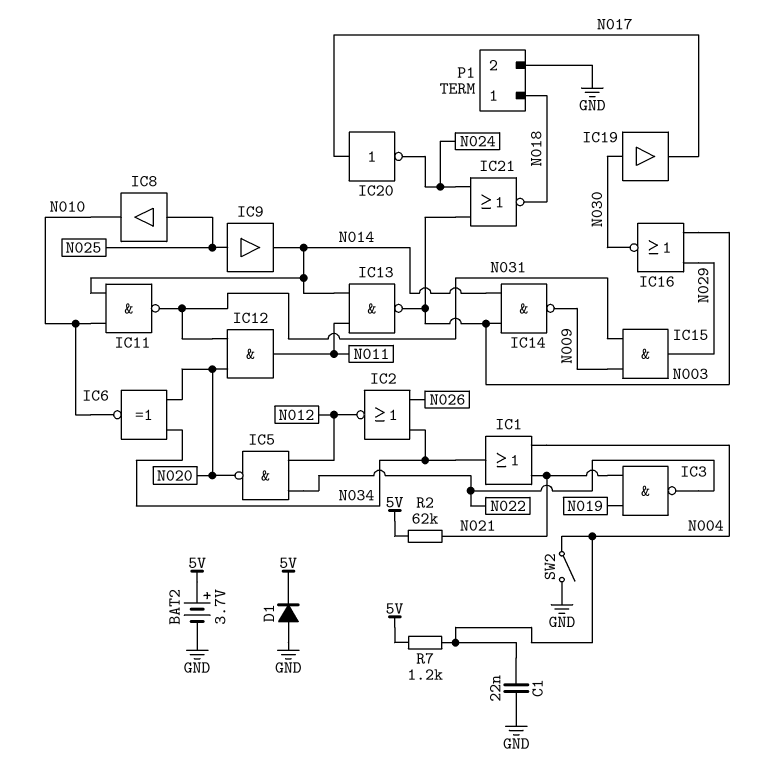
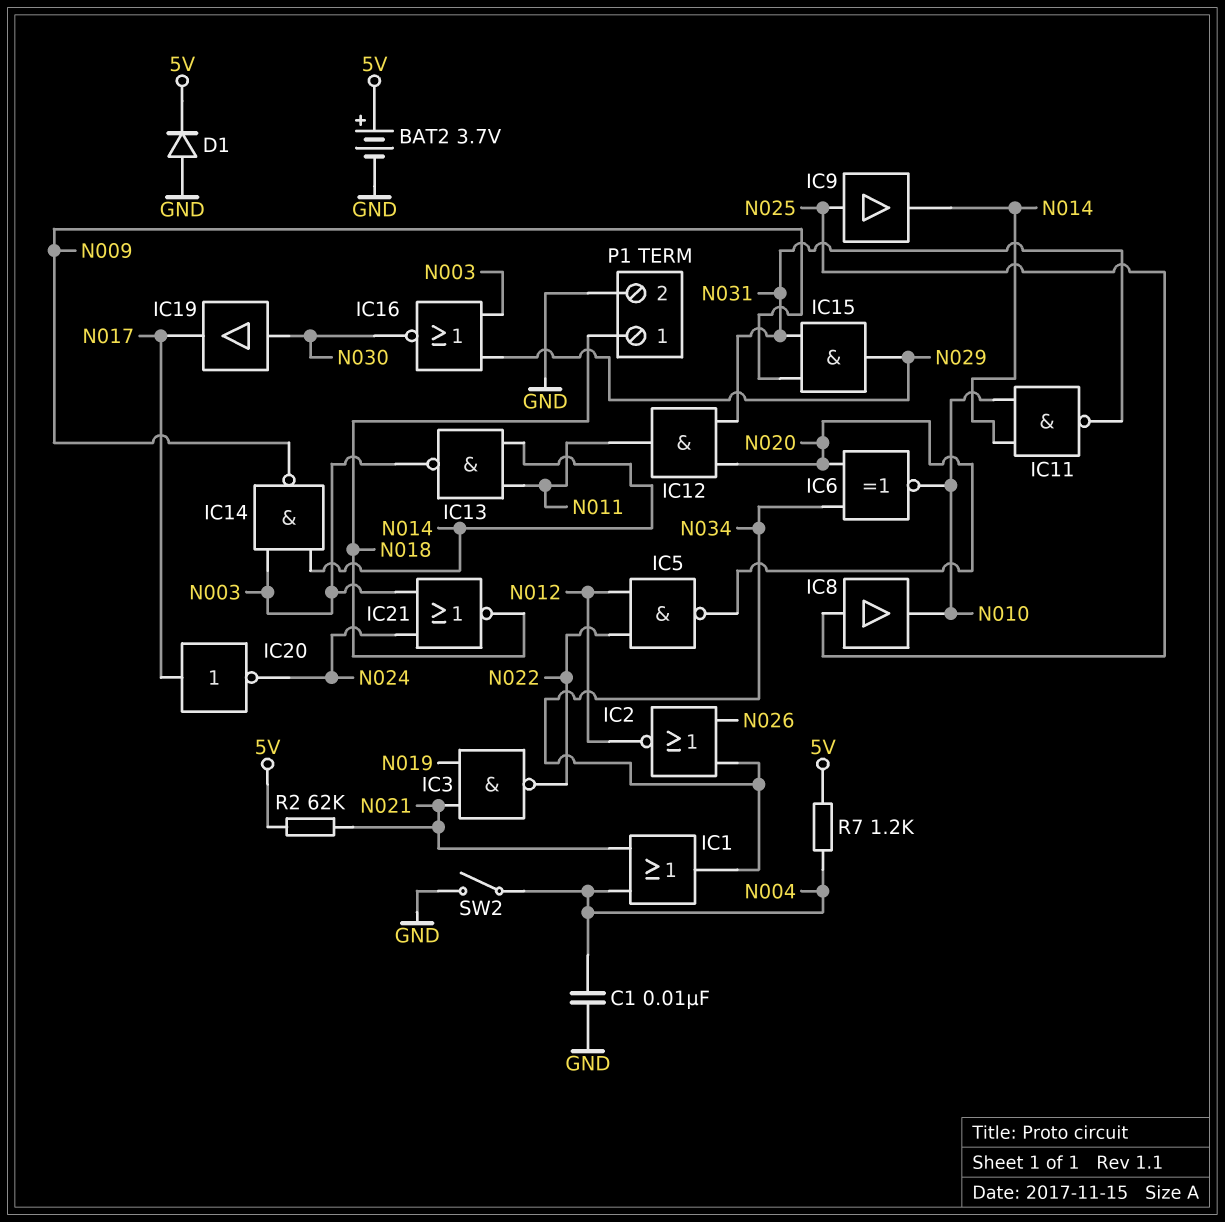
C1: 22nF (GND, N004) -> 10nF (GND, N004)

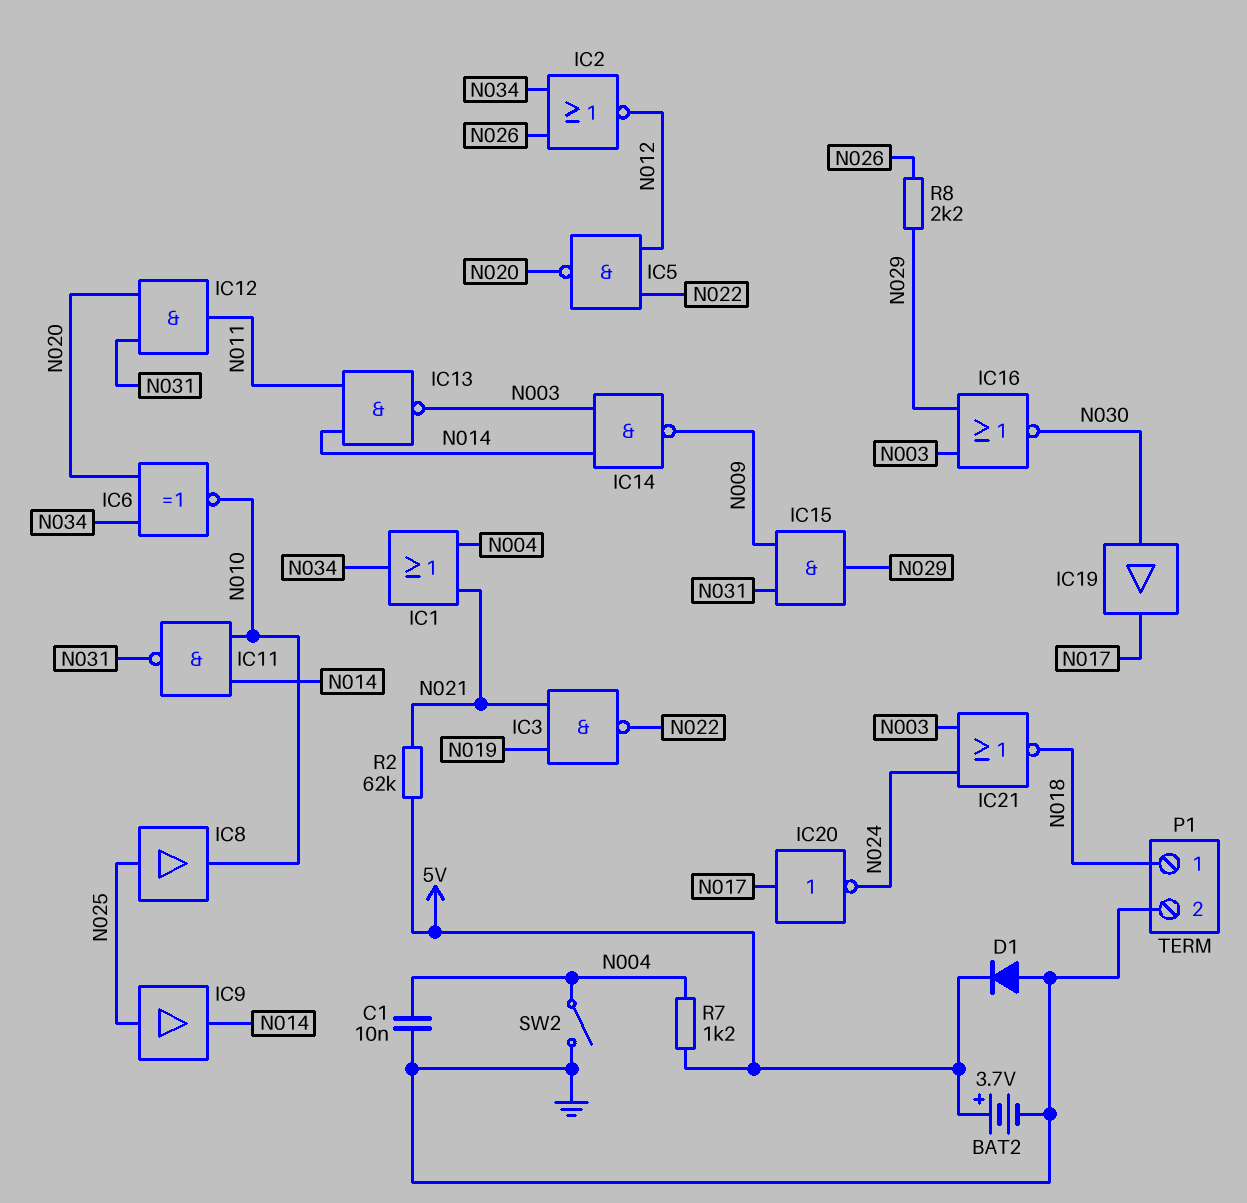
R8: none -> 2.2k (N026, N029)

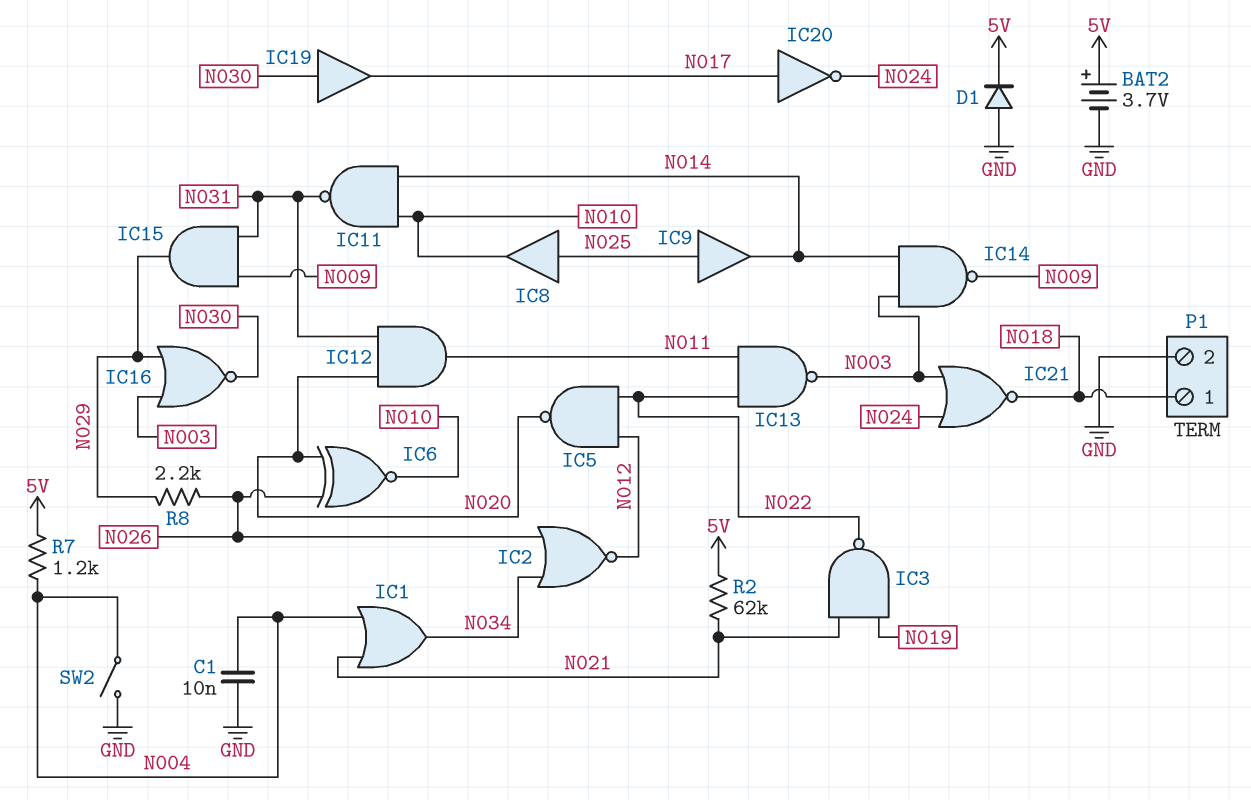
IC6: XNOR (in N020, in N034, out N010) -> XNOR (in N020, in N026, out N010)
IC13: NAND (in N011, in N014, out N003) -> NAND (in N011, in N022, out N003)

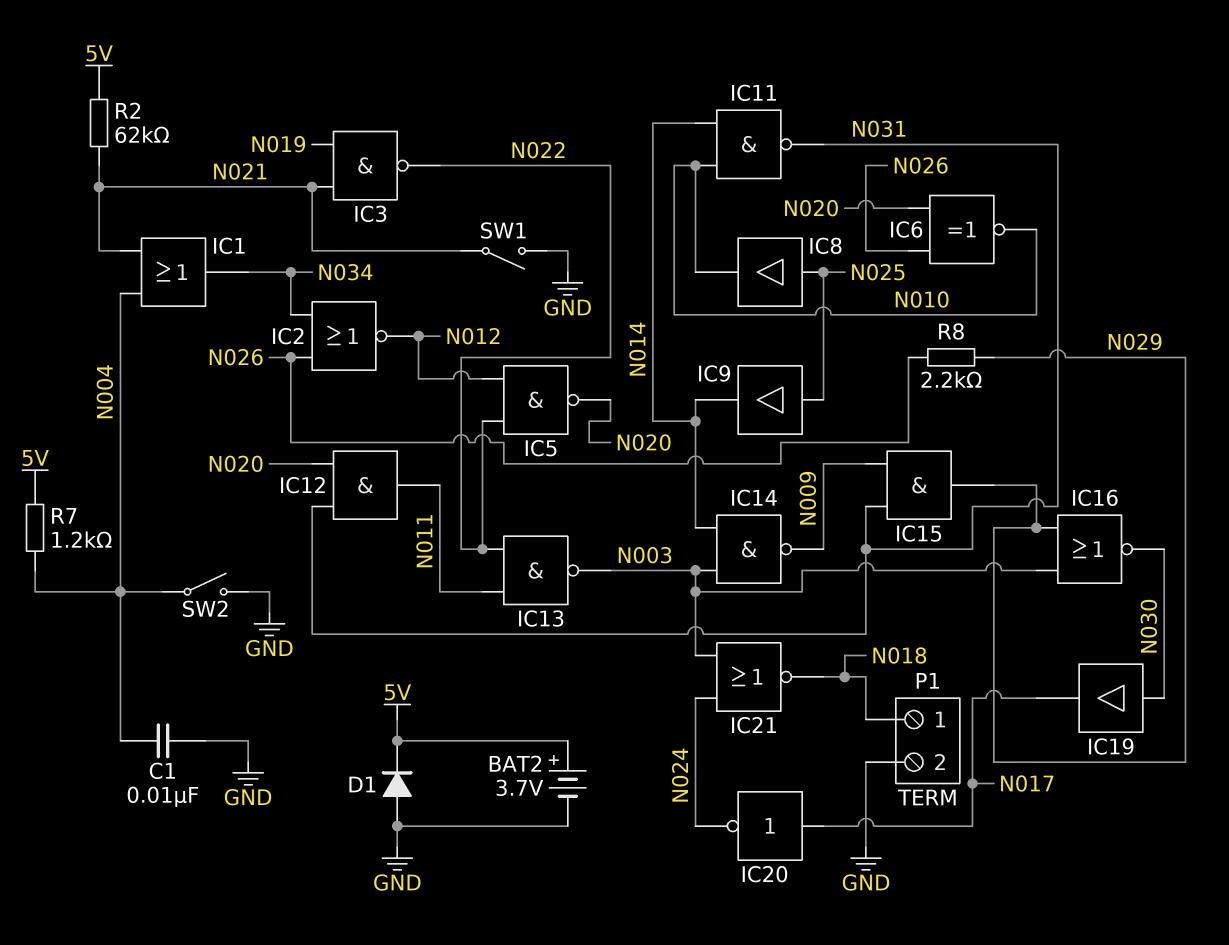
SW1: none -> switch (GND, N021)

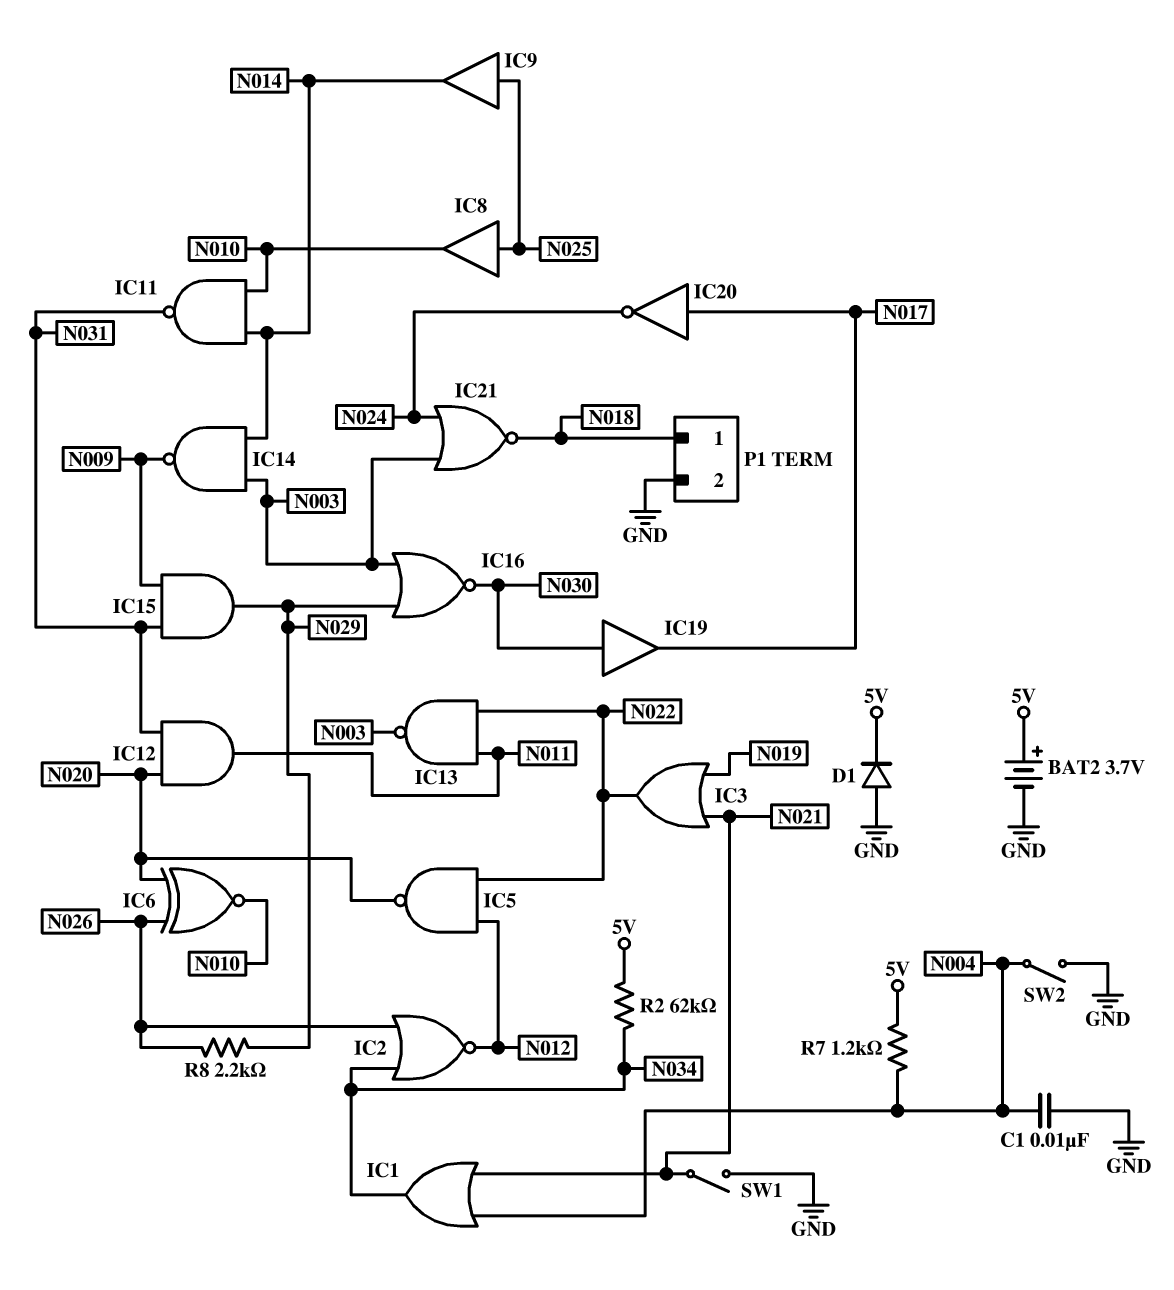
IC3: NAND (in N019, in N021, out N022) -> OR (in N019, in N021, out N022)
R2: 62k (5V, N021) -> 62k (5V, N034)

